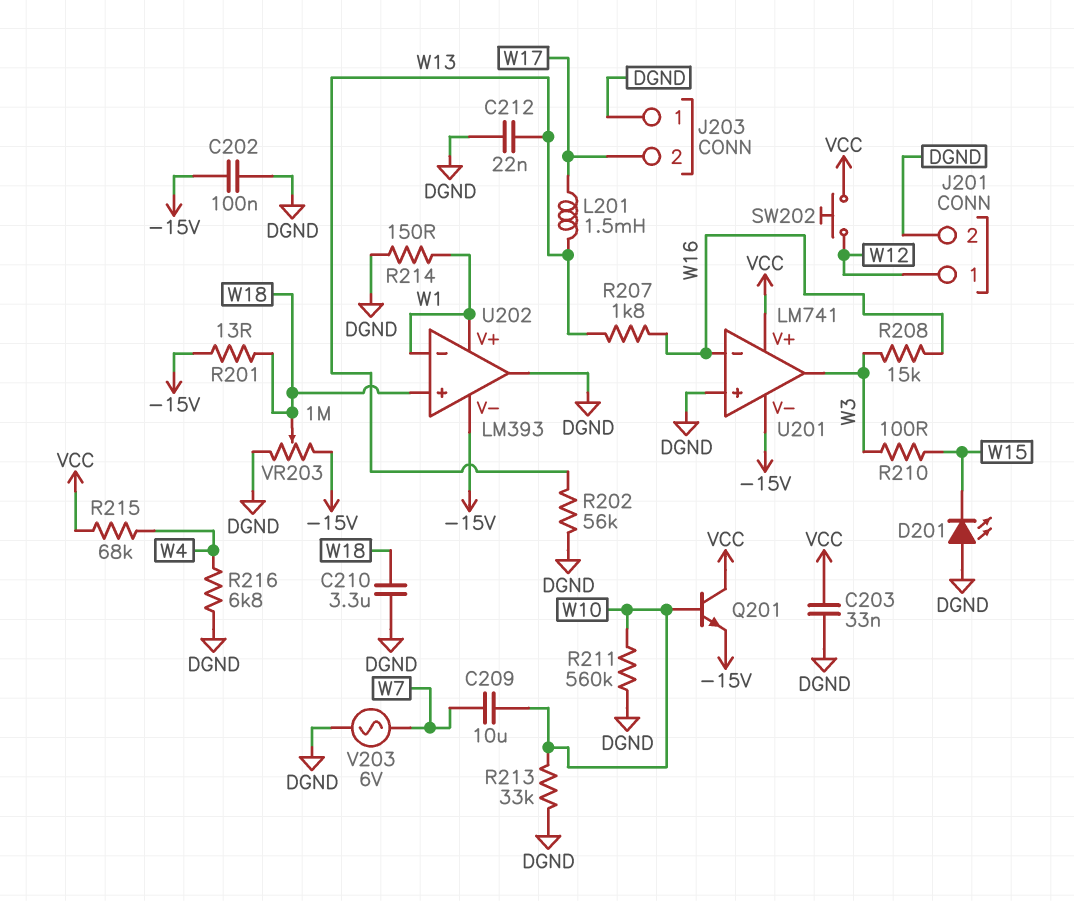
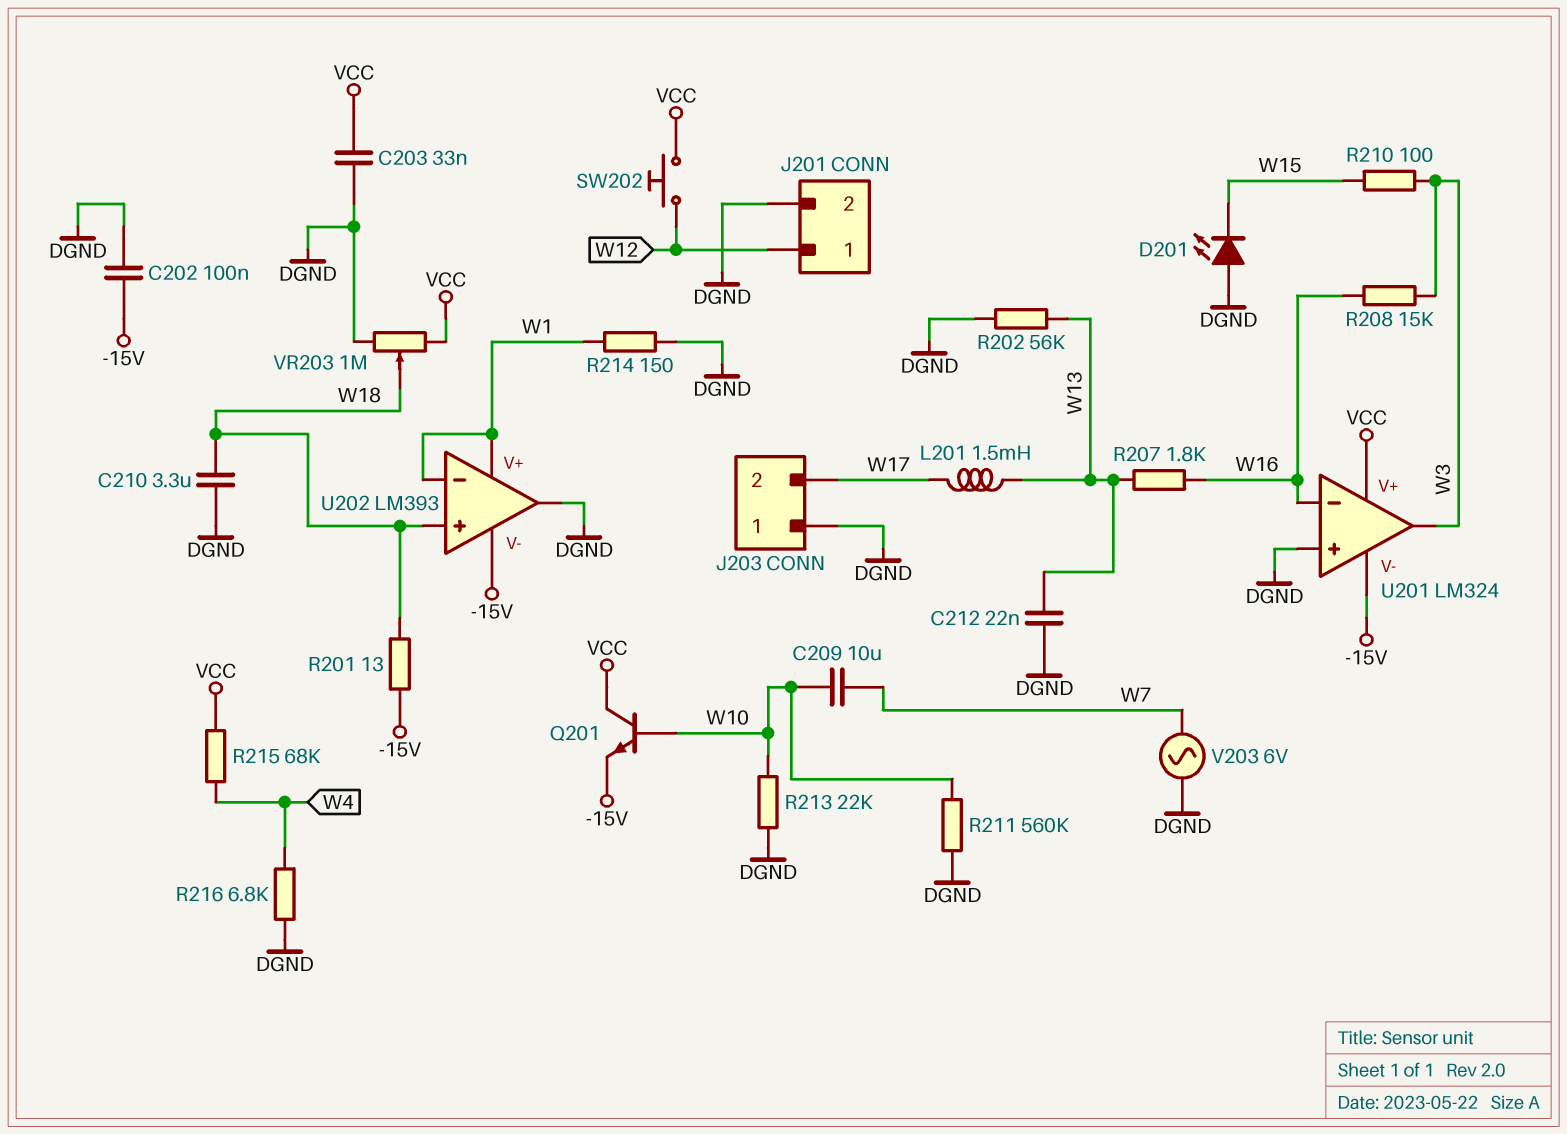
R213: 33k (DGND, W10) -> 22k (DGND, W10)
U201: LM741 -> LM324
VR203: 1M (-15V, DGND, wiper W18) -> 1M (DGND, VCC, wiper W18)

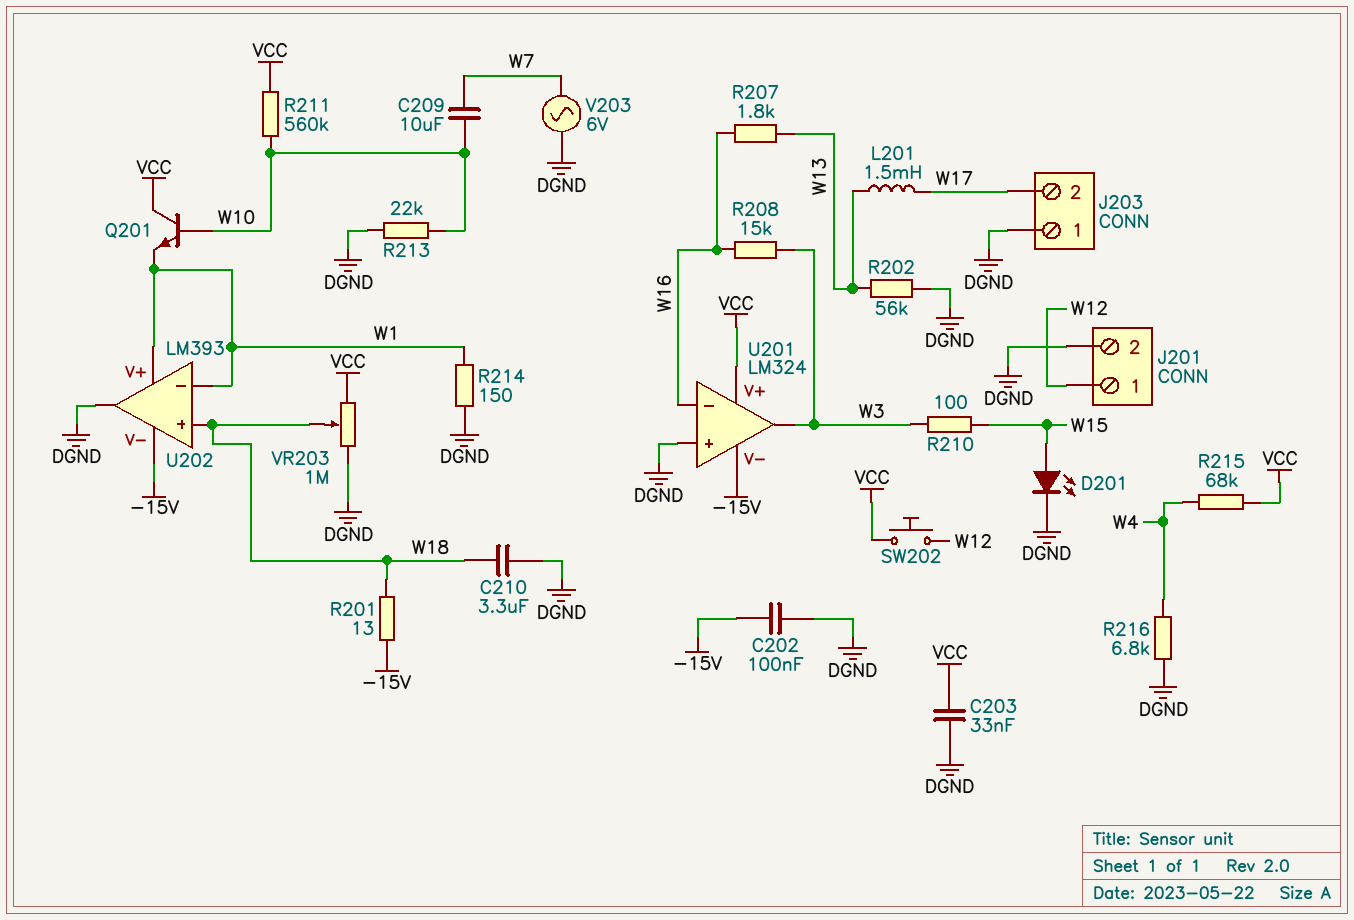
C212: 22nF (DGND, W13) -> none
D201: LED (A DGND, K W15) -> LED (A W15, K DGND)
Q201: NPN (B W10, C VCC, E -15V) -> NPN (B W10, C VCC, E W1)
R211: 560k (DGND, W10) -> 560k (VCC, W10)

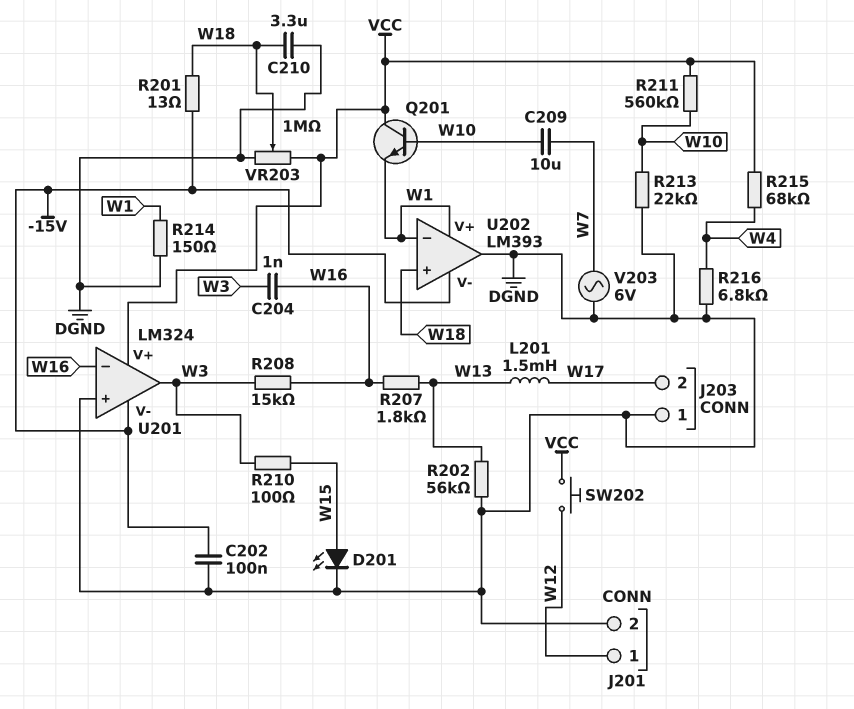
C203: 33nF (DGND, VCC) -> none
C204: none -> 1nF (W3, W16)

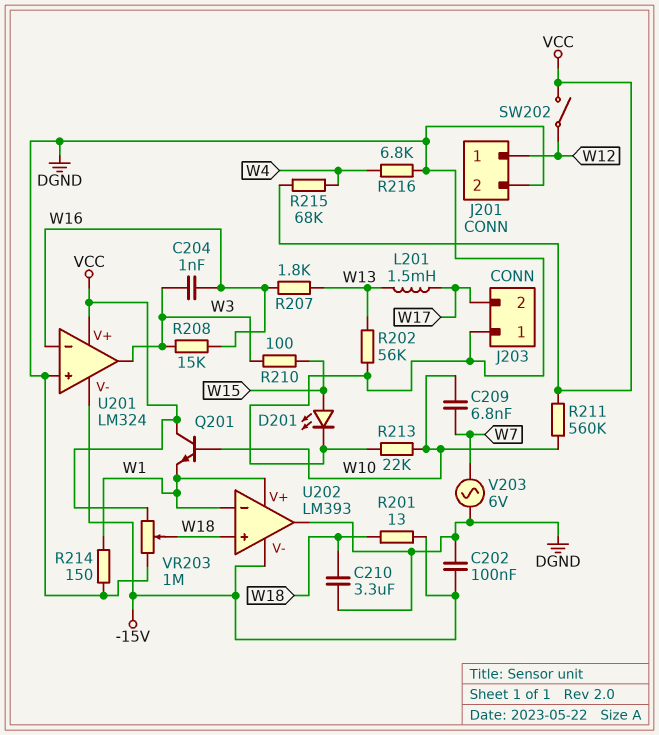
C209: 10uF (W7, W10) -> 6.8nF (W7, W10)
SW202: button (VCC, W12) -> switch (VCC, W12)

